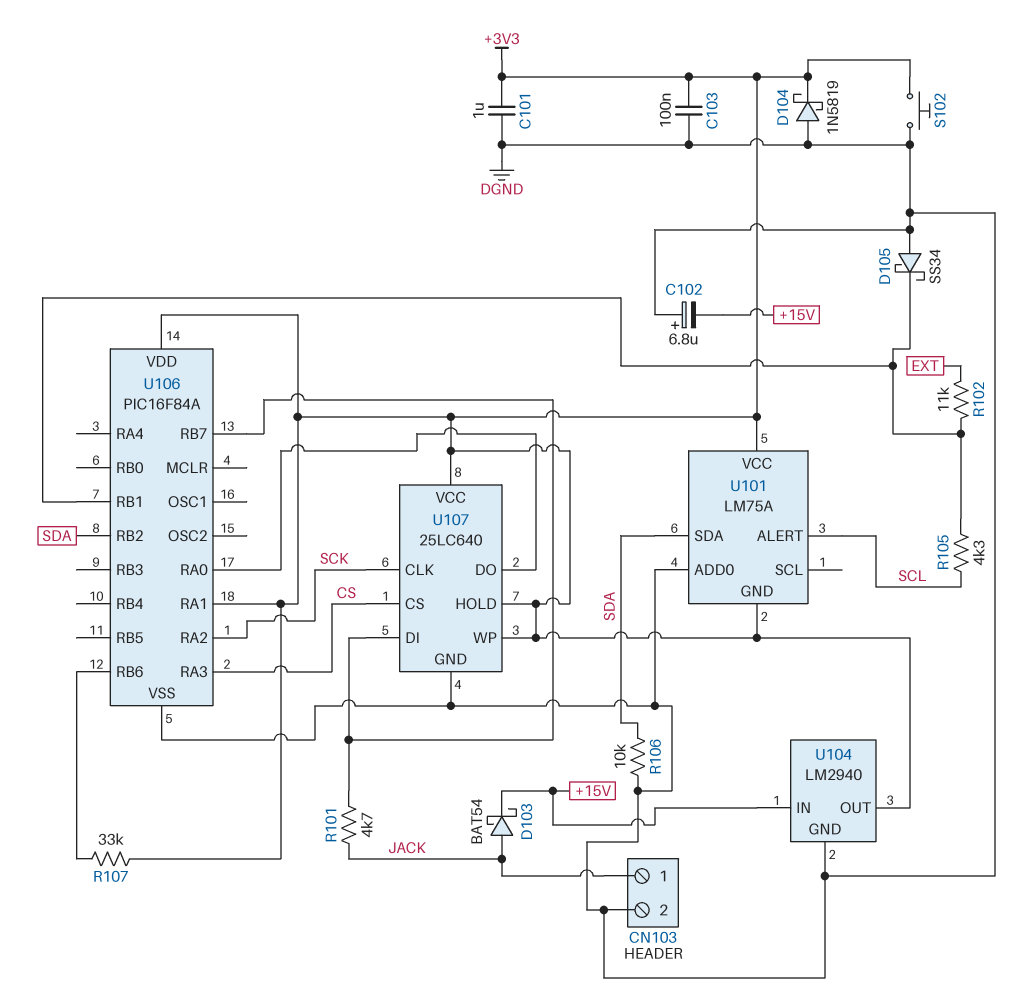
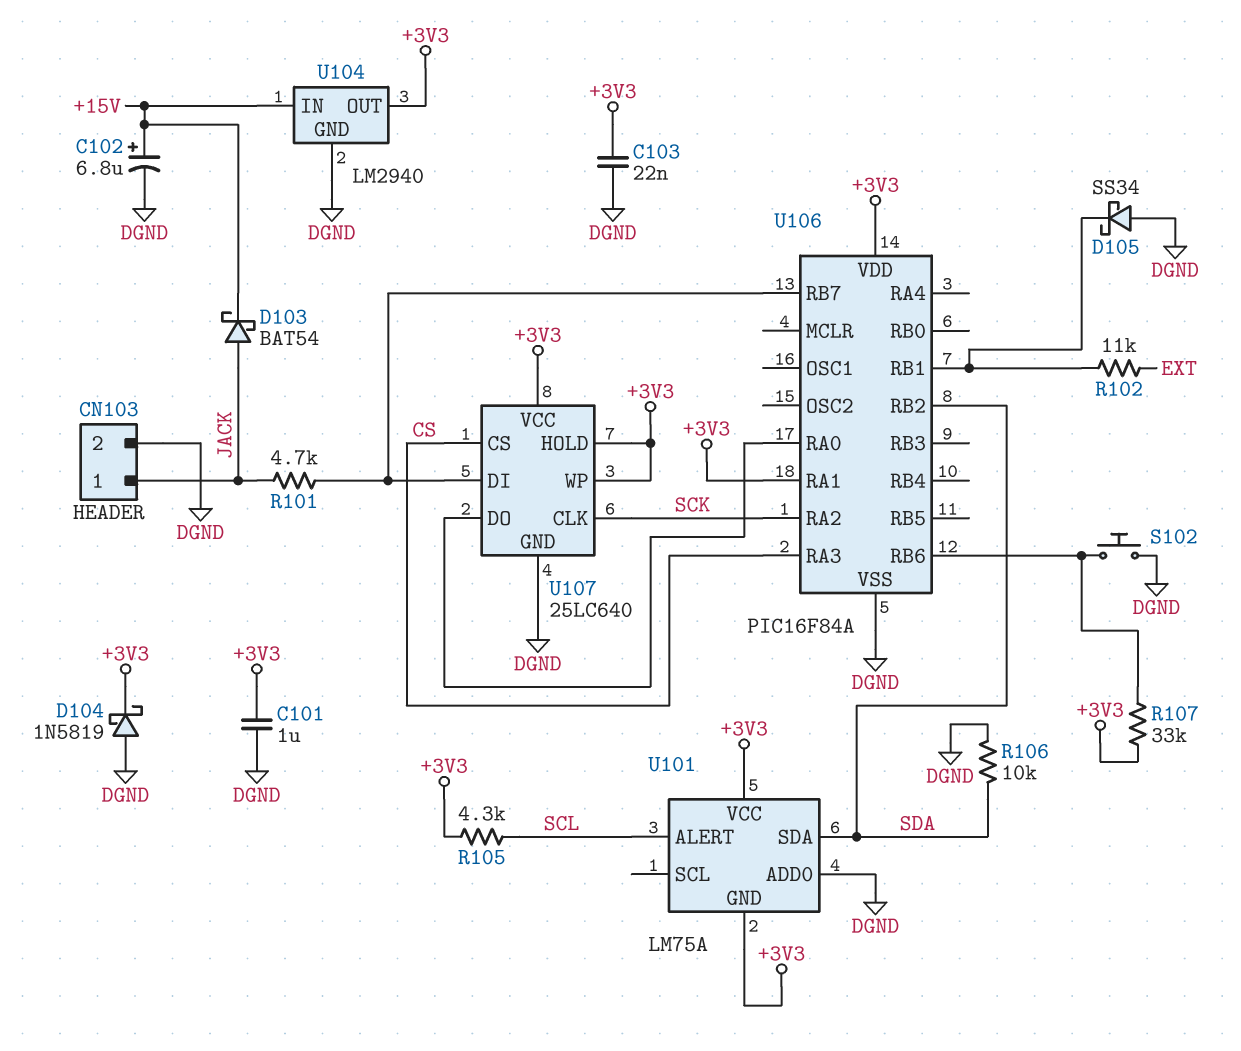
C102: 6.8uF (plus DGND, minus +15V) -> 6.8uF (plus +15V, minus DGND)
C103: 100nF (+3V3, DGND) -> 22nF (+3V3, DGND)
R105: 4.3k (SCL, U106/RB1) -> 4.3k (+3V3, SCL)
S102: button (+3V3, DGND) -> button (DGND, U106/RB6)

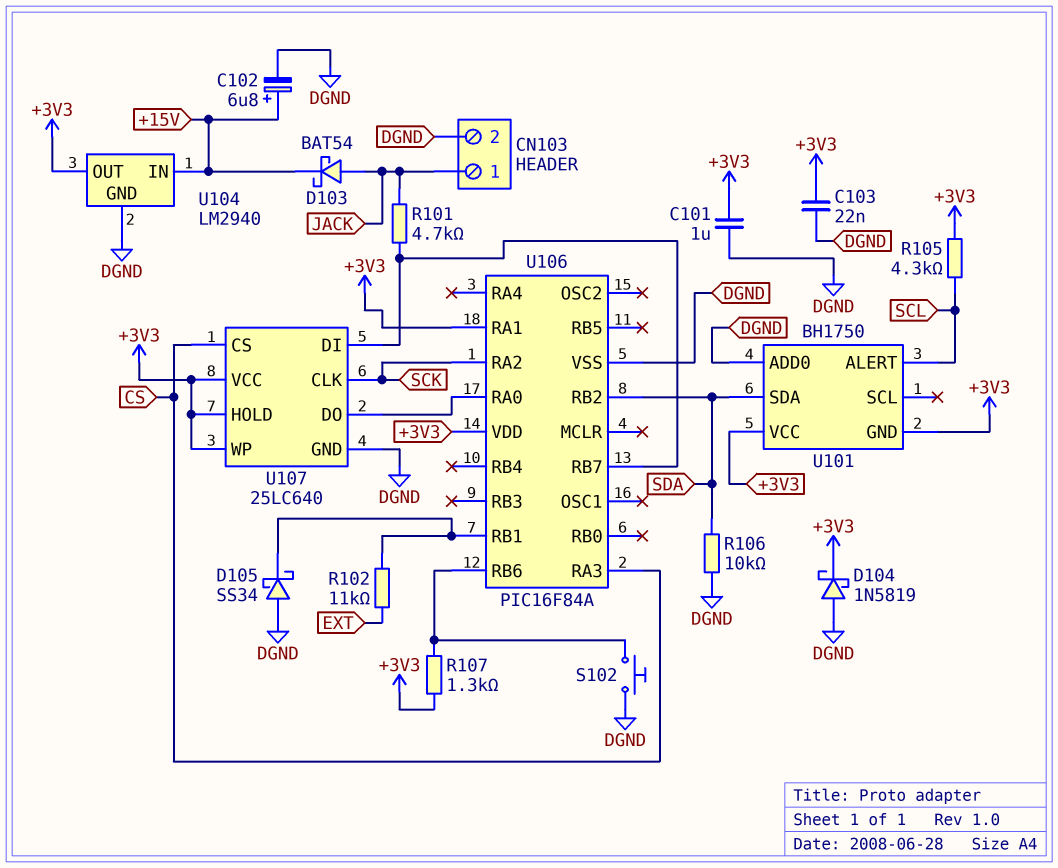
R107: 33k (+3V3, U106/RB6) -> 1.3k (+3V3, U106/RB6)
U101: LM75A -> BH1750

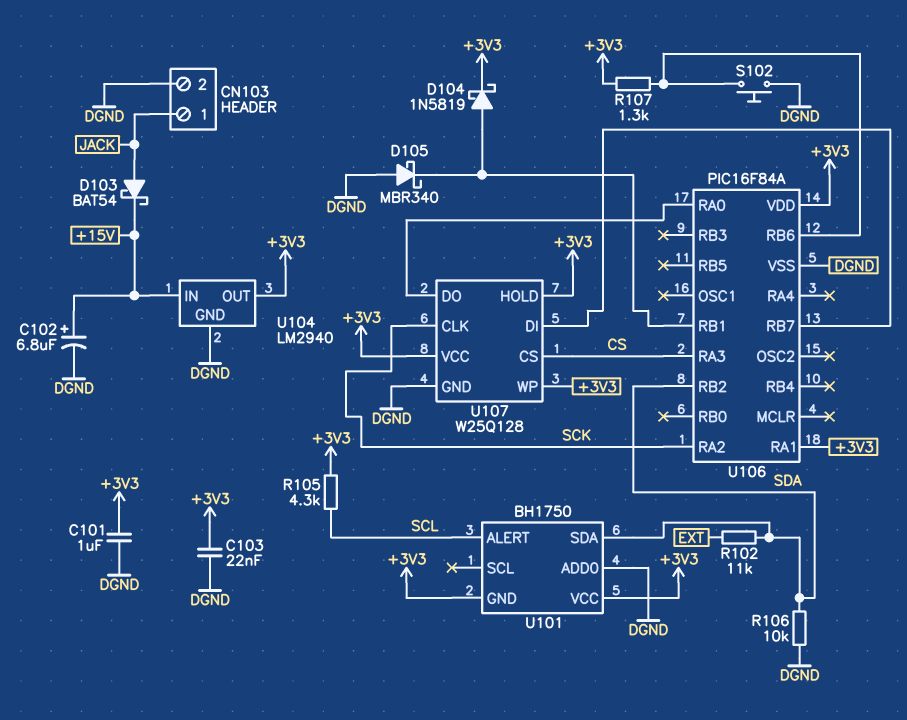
D104: schottky 1N5819 (A DGND, K +3V3) -> schottky 1N5819 (A U106/RB1, K +3V3)
D105: schottky SS34 (A DGND, K U106/RB1) -> schottky MBR340 (A DGND, K U106/RB1)
R101: 4.7k (JACK, U106/RB7) -> none
R102: 11k (EXT, U106/RB1) -> 11k (EXT, SDA)
U107: 25LC640 -> W25Q128

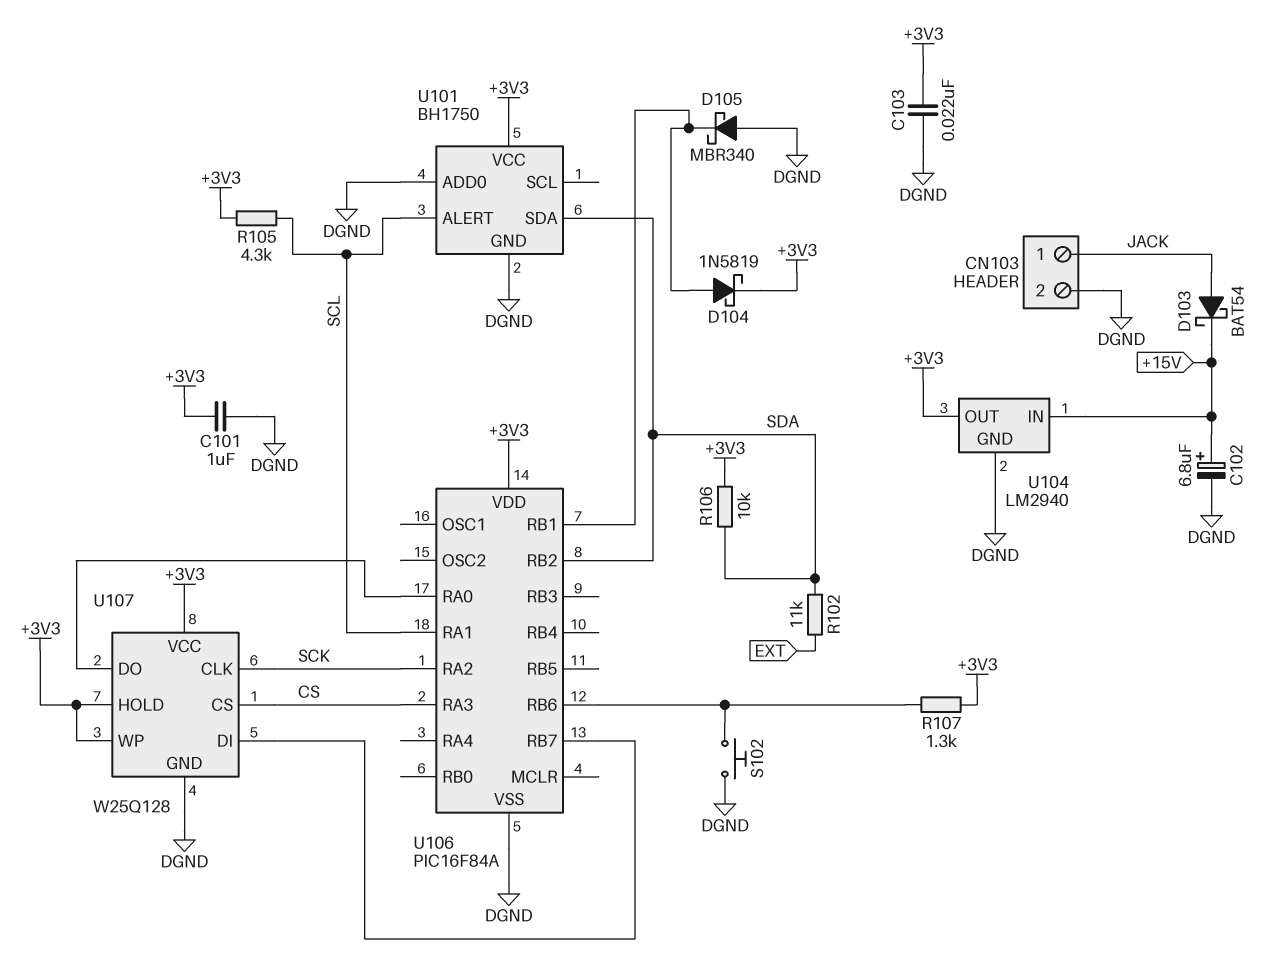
R106: 10k (DGND, SDA) -> 10k (+3V3, SDA)
U101 pin GND: +3V3 -> DGND
U106 pin RA1: +3V3 -> SCL

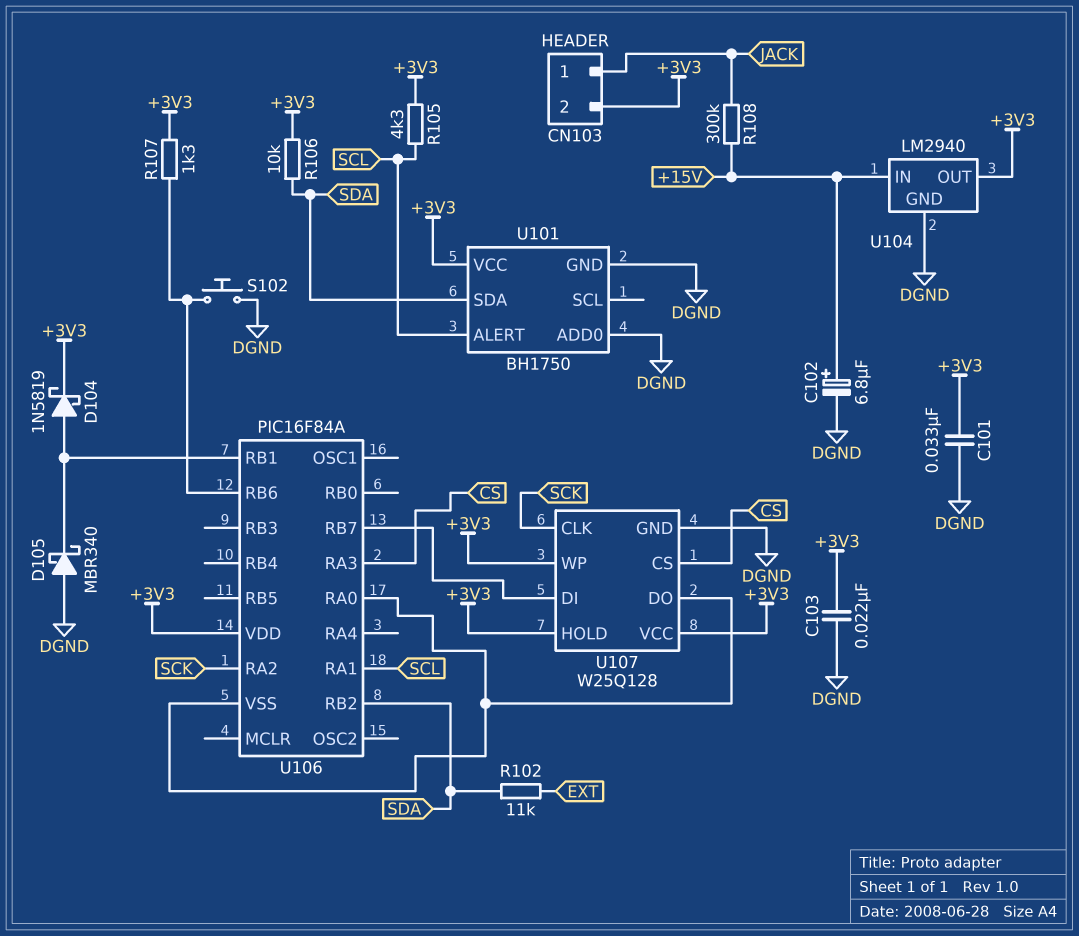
C101: 1uF (+3V3, DGND) -> 33nF (+3V3, DGND)
CN103 pin 2: DGND -> +3V3
D103: schottky BAT54 (A JACK, K +15V) -> none
R108: none -> 300k (+15V, JACK)
U106 pin VSS: DGND -> U106/RA0

